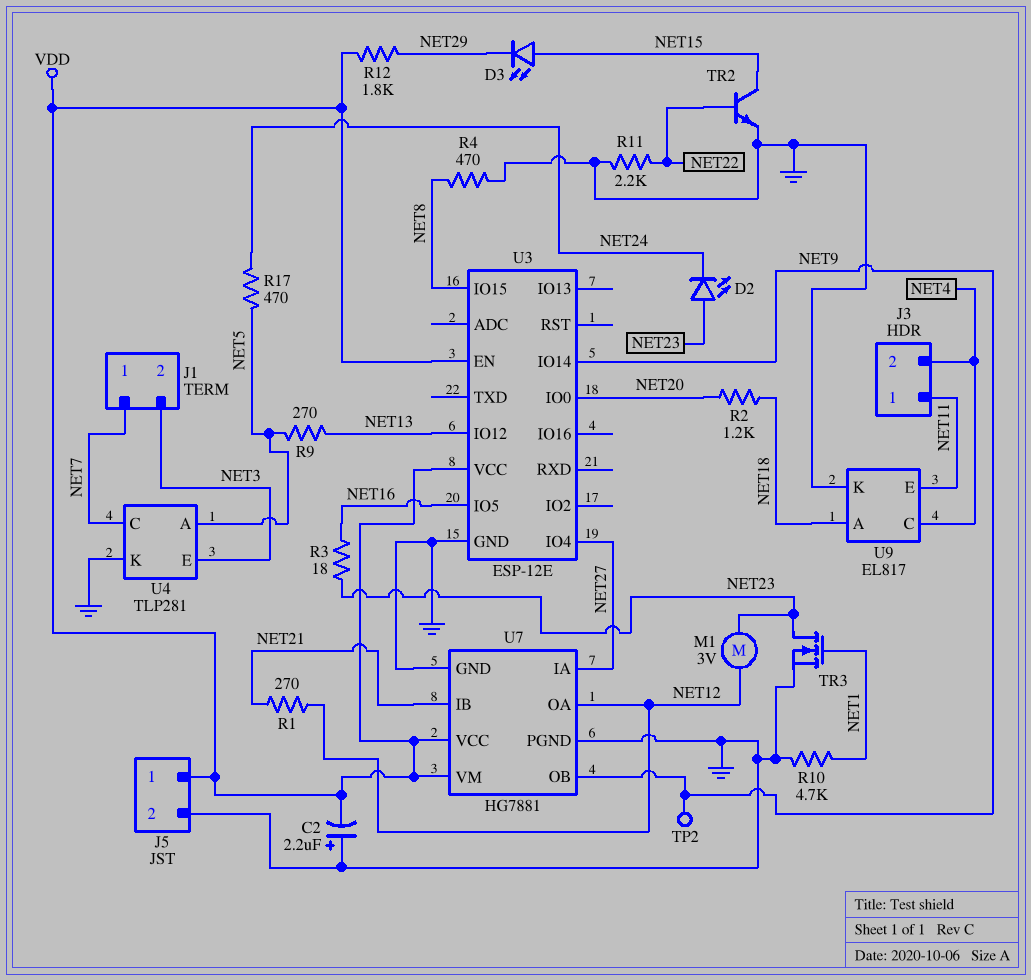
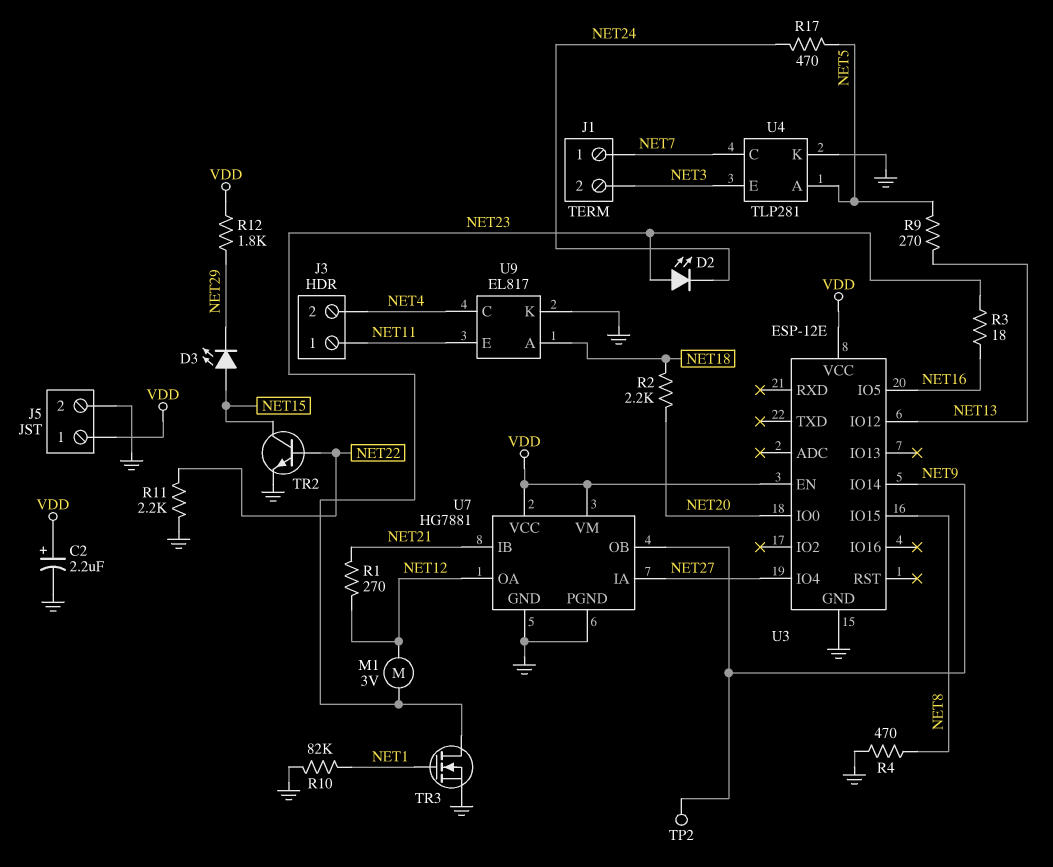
C2: 2.2uF (plus GND, minus VDD) -> 2.2uF (plus VDD, minus GND)
R2: 1.2k (NET18, NET20) -> 2.2k (NET18, NET20)
R10: 4.7k (GND, NET1) -> 82k (GND, NET1)

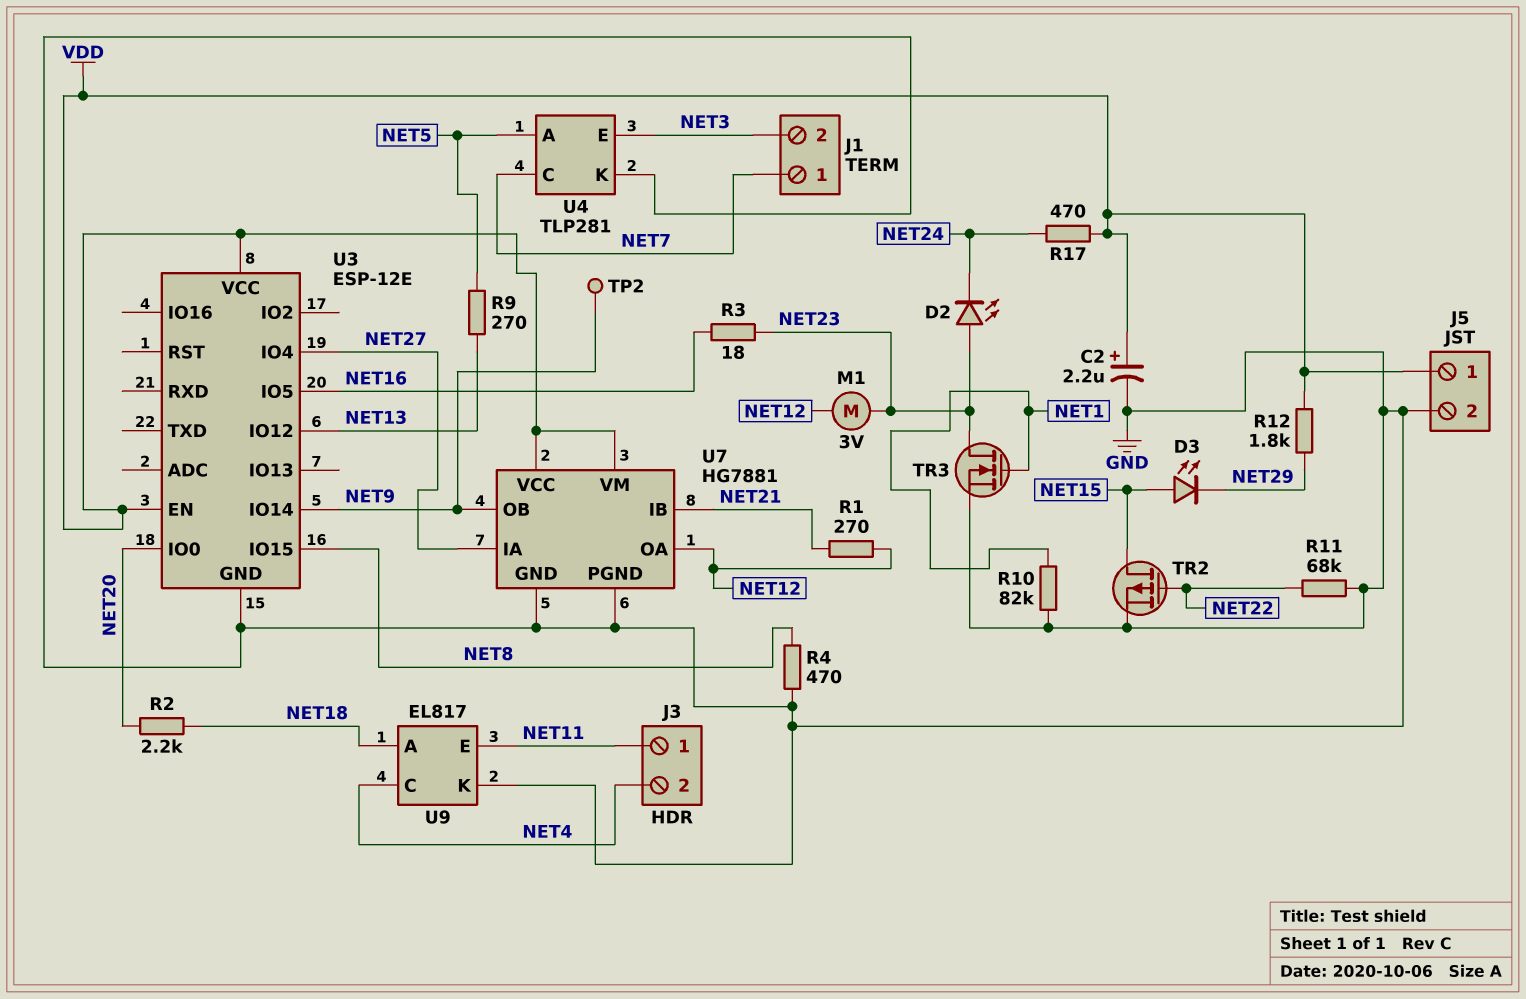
R11: 2.2k (GND, NET22) -> 68k (GND, NET22)
R17: 470 (NET5, NET24) -> 470 (NET24, VDD)
TR2: NPN (B NET22, C NET15, E GND) -> PMOS (G NET22, D NET15, S GND)

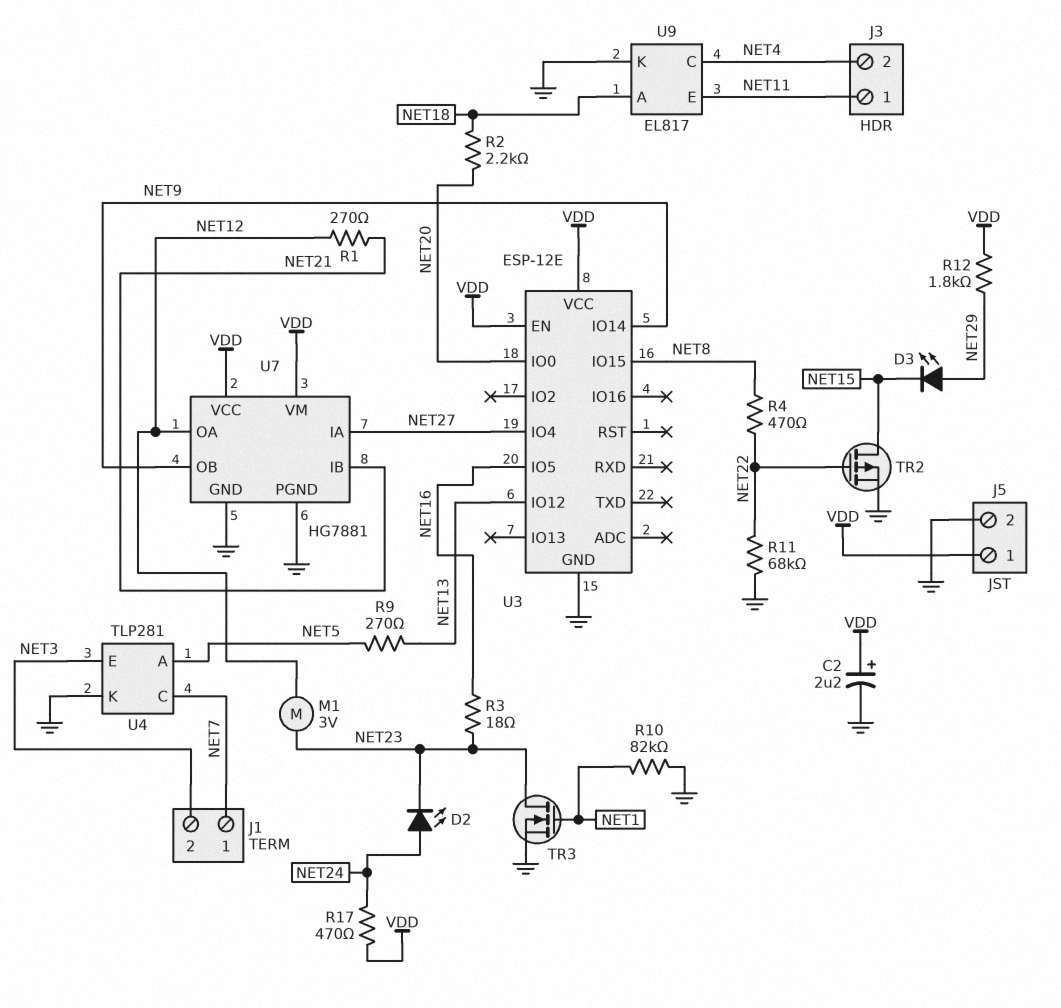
D2: LED (A NET23, K NET24) -> LED (A NET24, K NET23)
D3: LED (A NET15, K NET29) -> LED (A NET29, K NET15)
R4: 470 (GND, NET8) -> 470 (NET8, NET22)
TP2: test point (NET9) -> none

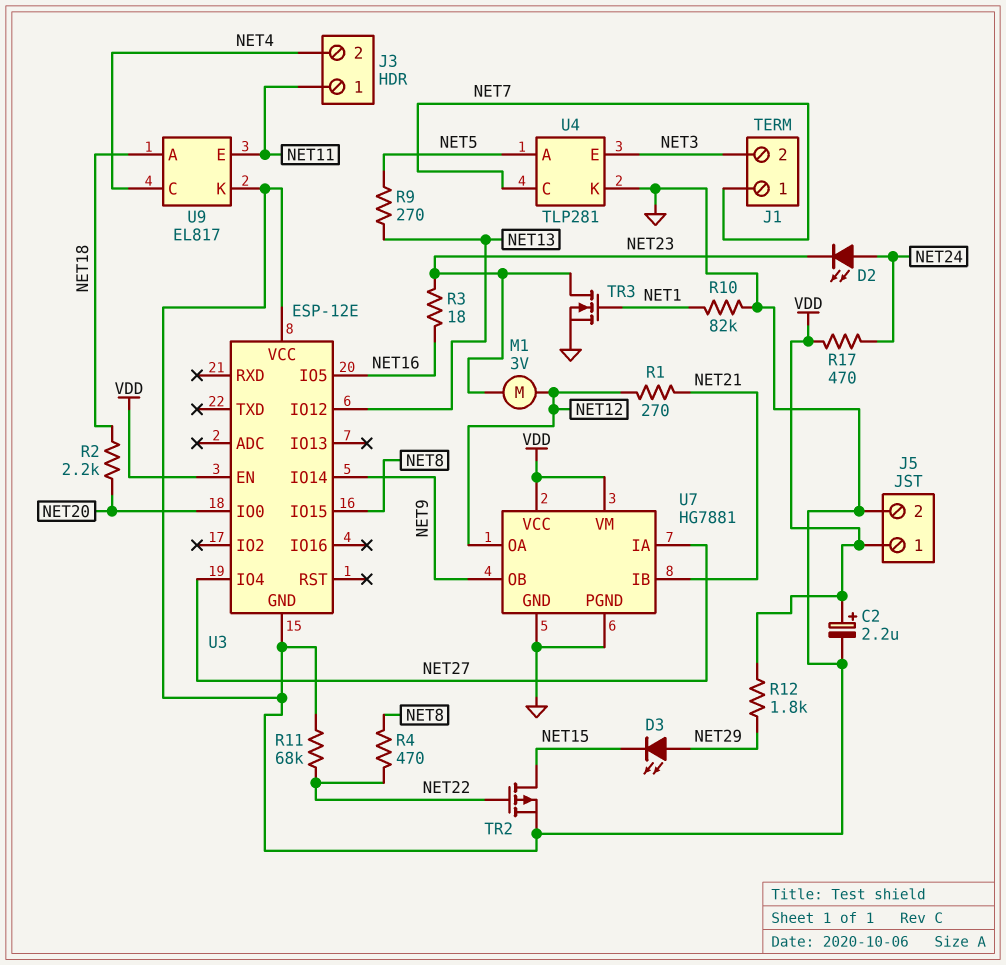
U3 pin VCC: VDD -> GND

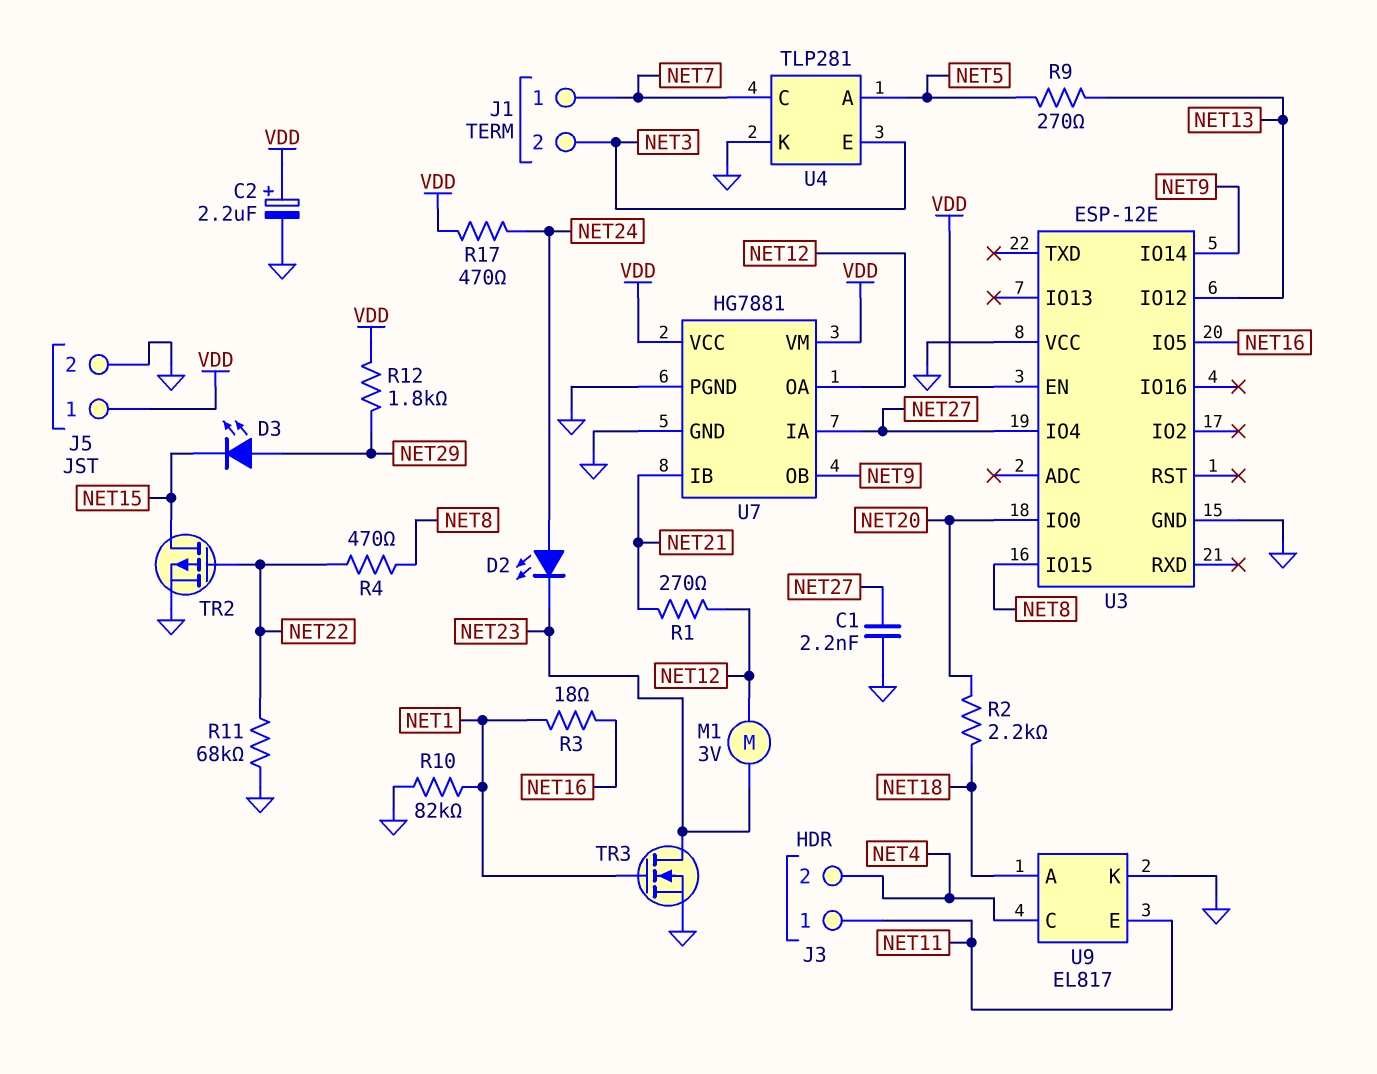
C1: none -> 2.2nF (GND, NET27)
R3: 18 (NET16, NET23) -> 18 (NET1, NET16)

